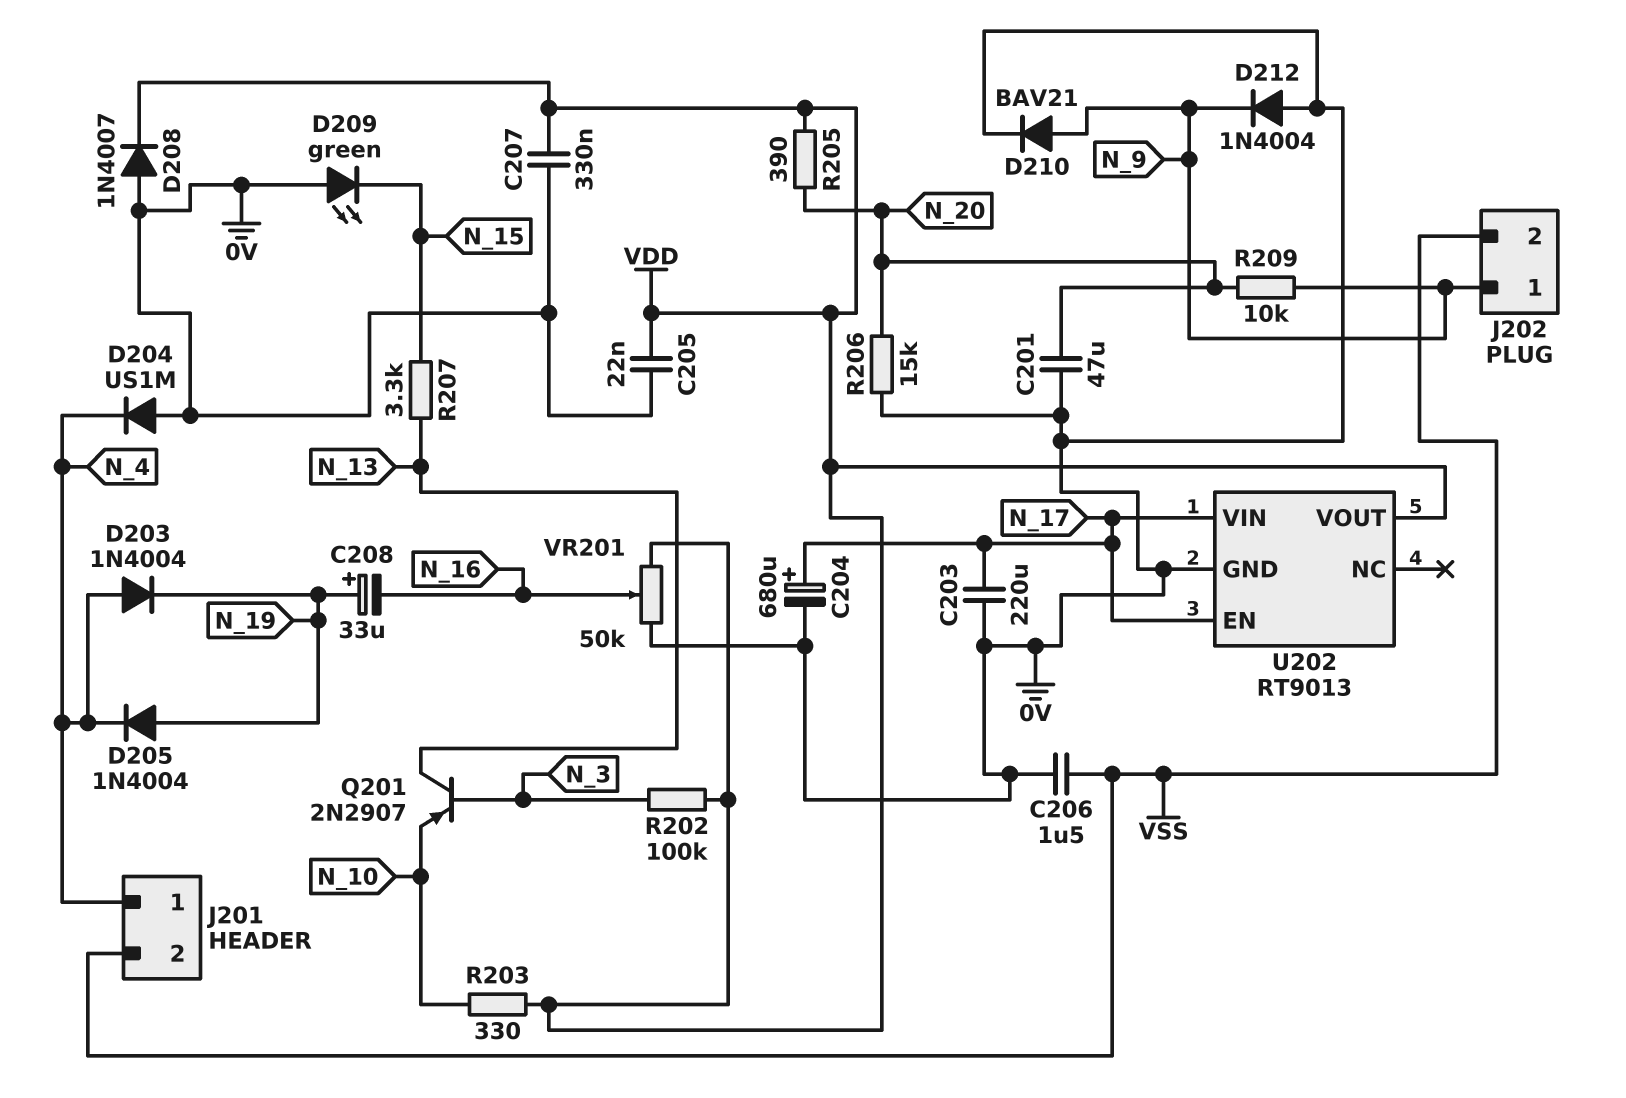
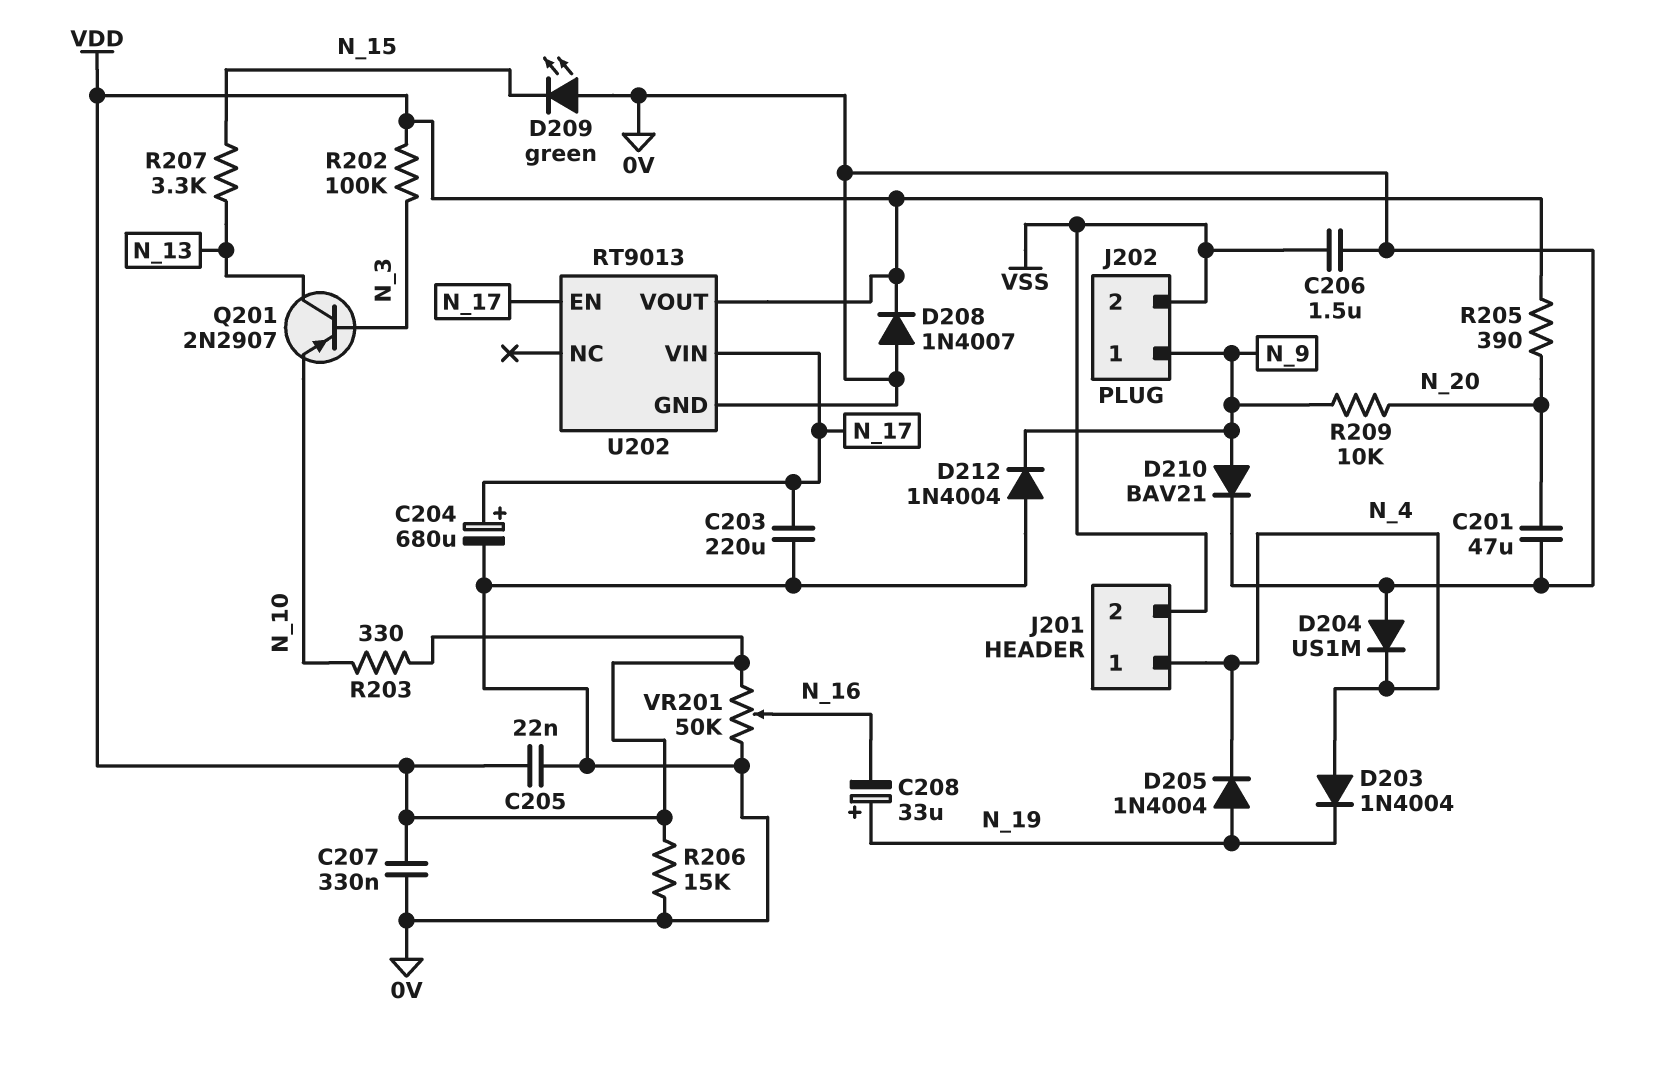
R206: 15k (0V, N_20) -> 15k (0V, VDD)

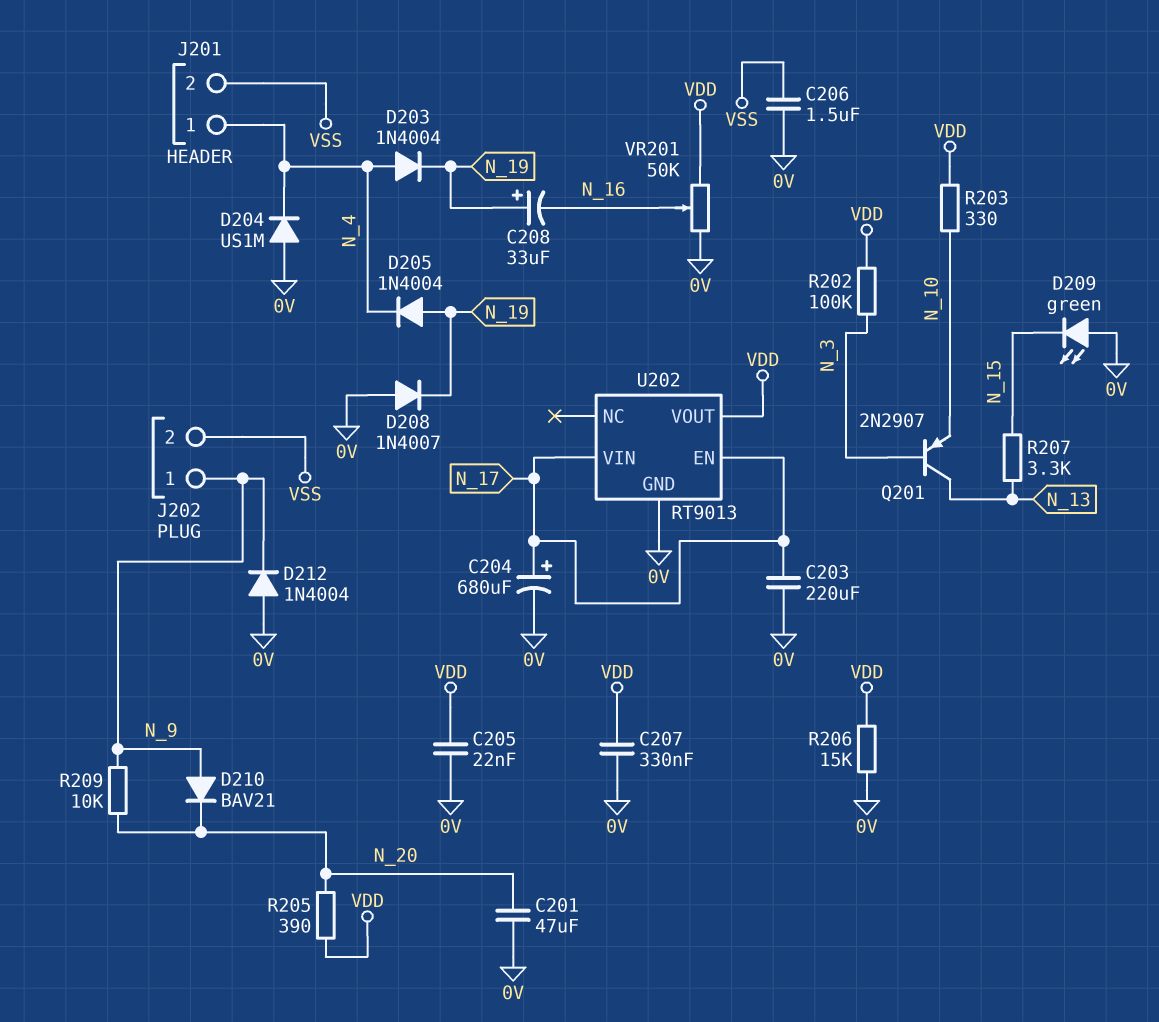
D208: diode 1N4007 (A 0V, K VDD) -> diode 1N4007 (A 0V, K N_19)
D210: diode BAV21 (A N_9, K 0V) -> diode BAV21 (A N_9, K N_20)

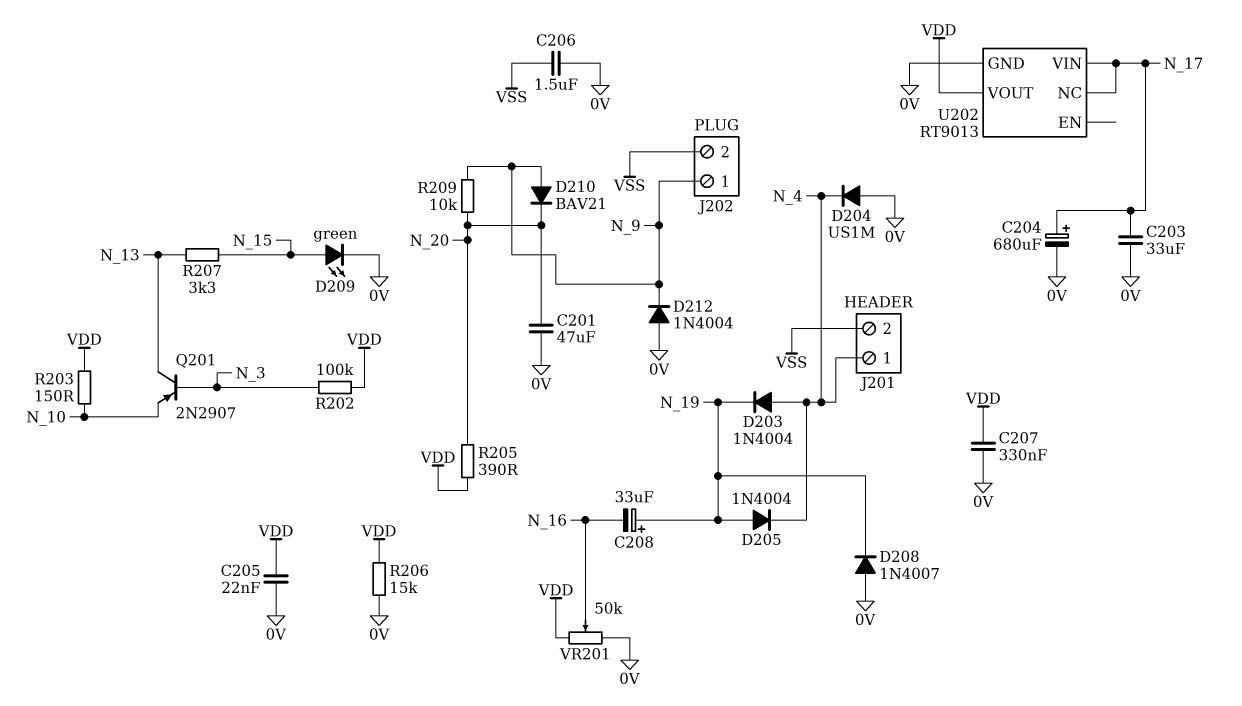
C203: 220uF (0V, N_17) -> 33uF (0V, N_17)
D209: LED green (A 0V, K N_15) -> LED green (A N_15, K 0V)
R203: 330 (N_10, VDD) -> 150 (N_10, VDD)
U202 pin EN: N_17 -> none
U202 pin NC: none -> N_17

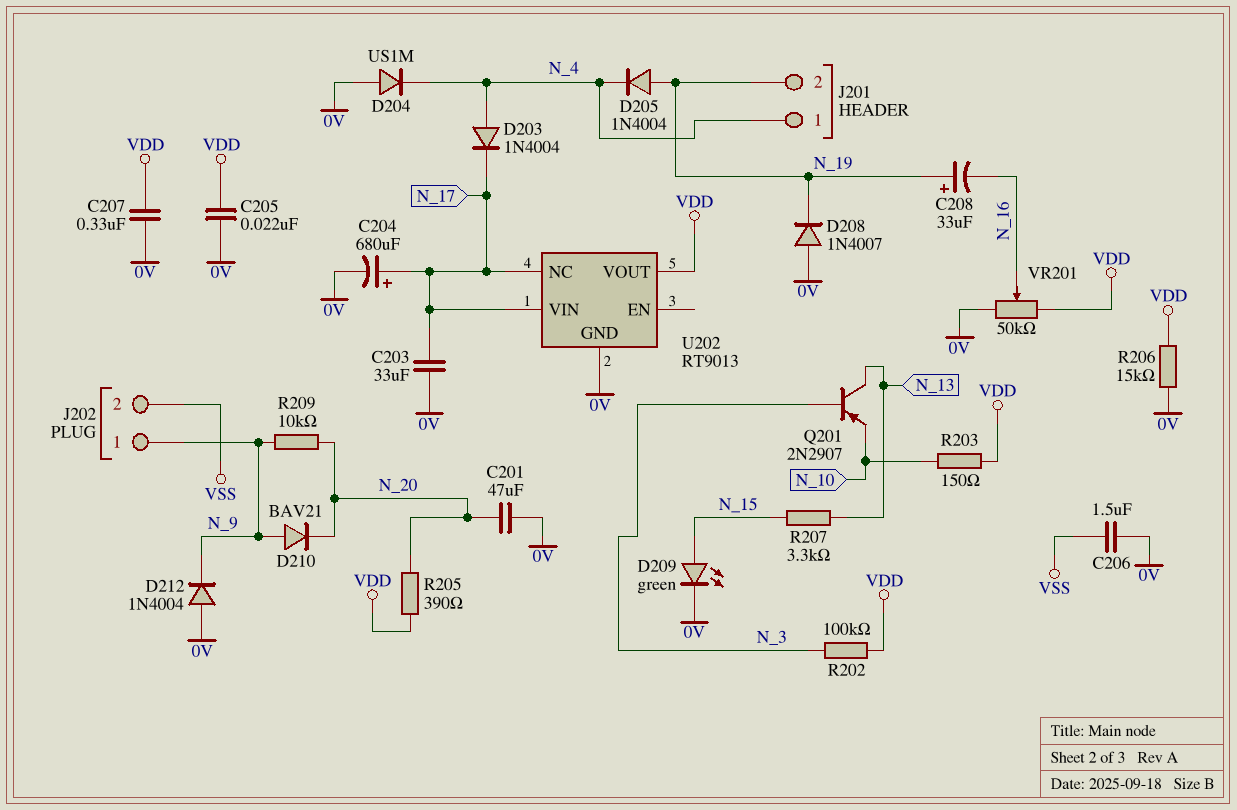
D203: diode 1N4004 (A N_4, K N_19) -> diode 1N4004 (A N_4, K N_17)
J201 pin 2: VSS -> N_19

